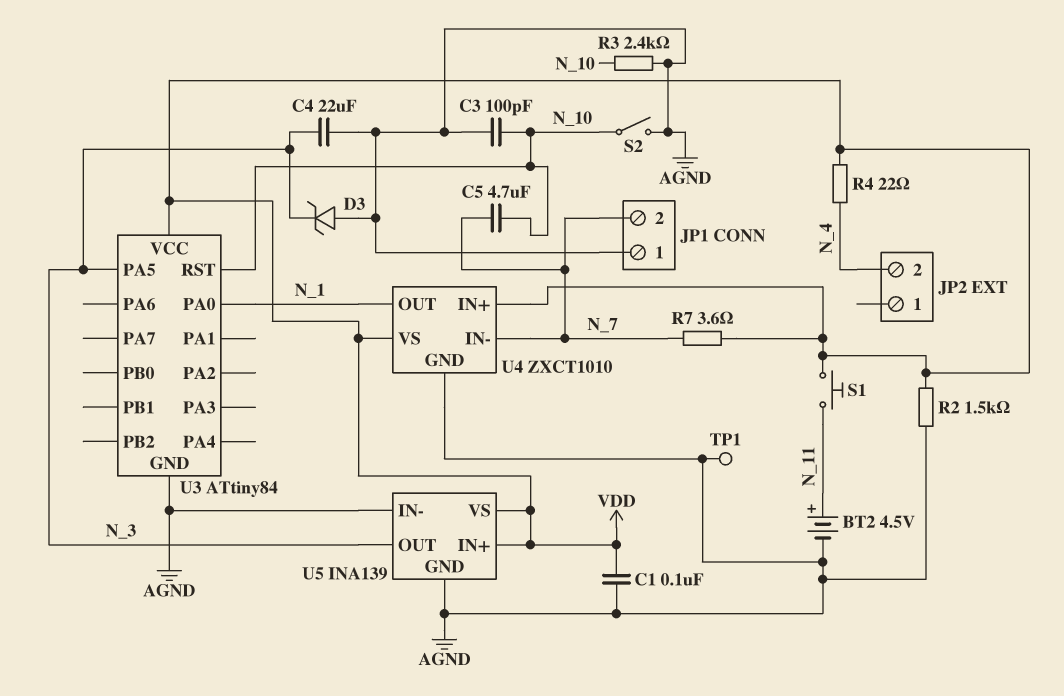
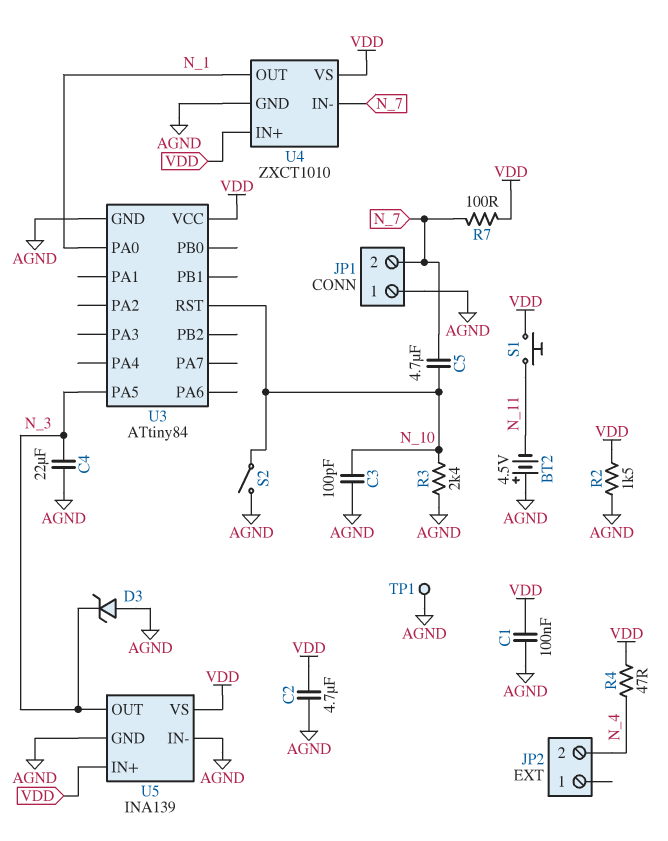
BT2: 4.5V (plus N_11, minus AGND) -> 4.5V (plus AGND, minus N_11)
C2: none -> 4.7uF (AGND, VDD)
R4: 22 (N_4, VDD) -> 47 (N_4, VDD)
R7: 3.6 (N_7, VDD) -> 100 (N_7, VDD)

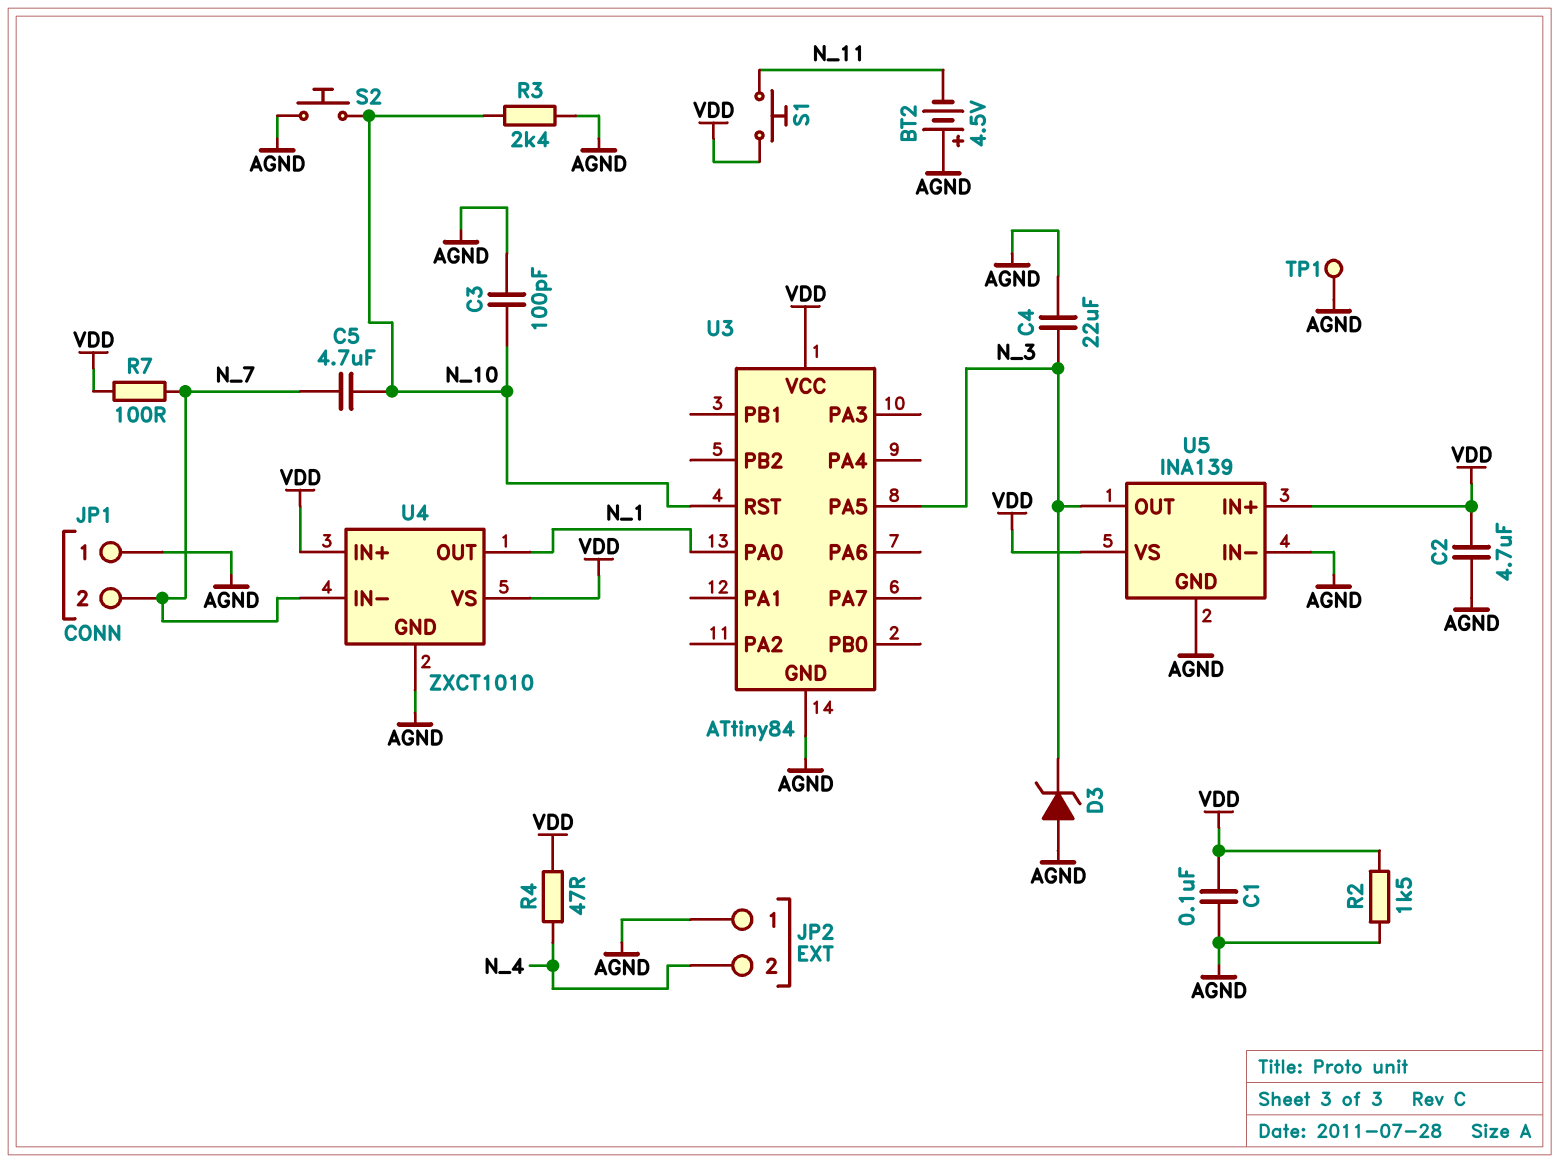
JP2 pin 1: none -> AGND
S2: switch (AGND, N_10) -> button (AGND, N_10)

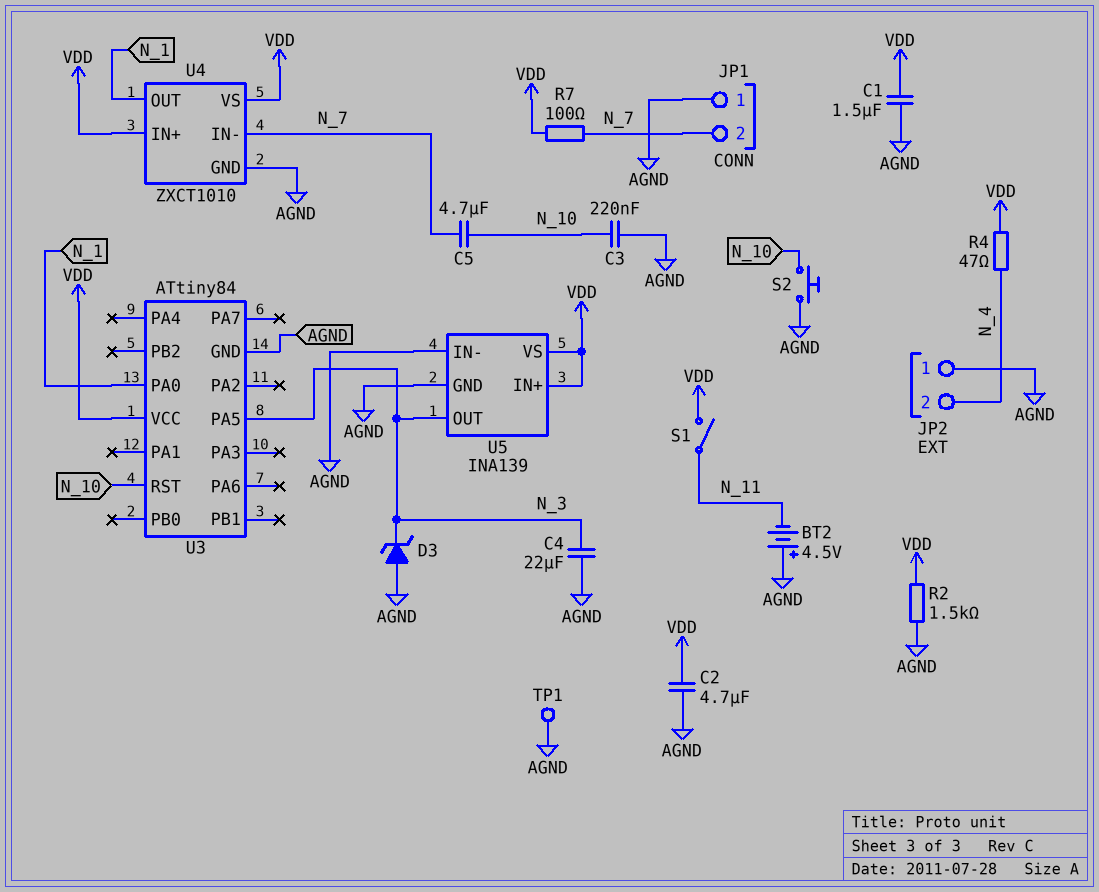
C1: 100nF (AGND, VDD) -> 1.5uF (AGND, VDD)
C3: 100pF (AGND, N_10) -> 220nF (AGND, N_10)
R3: 2.4k (AGND, N_10) -> none
S1: button (N_11, VDD) -> switch (N_11, VDD)

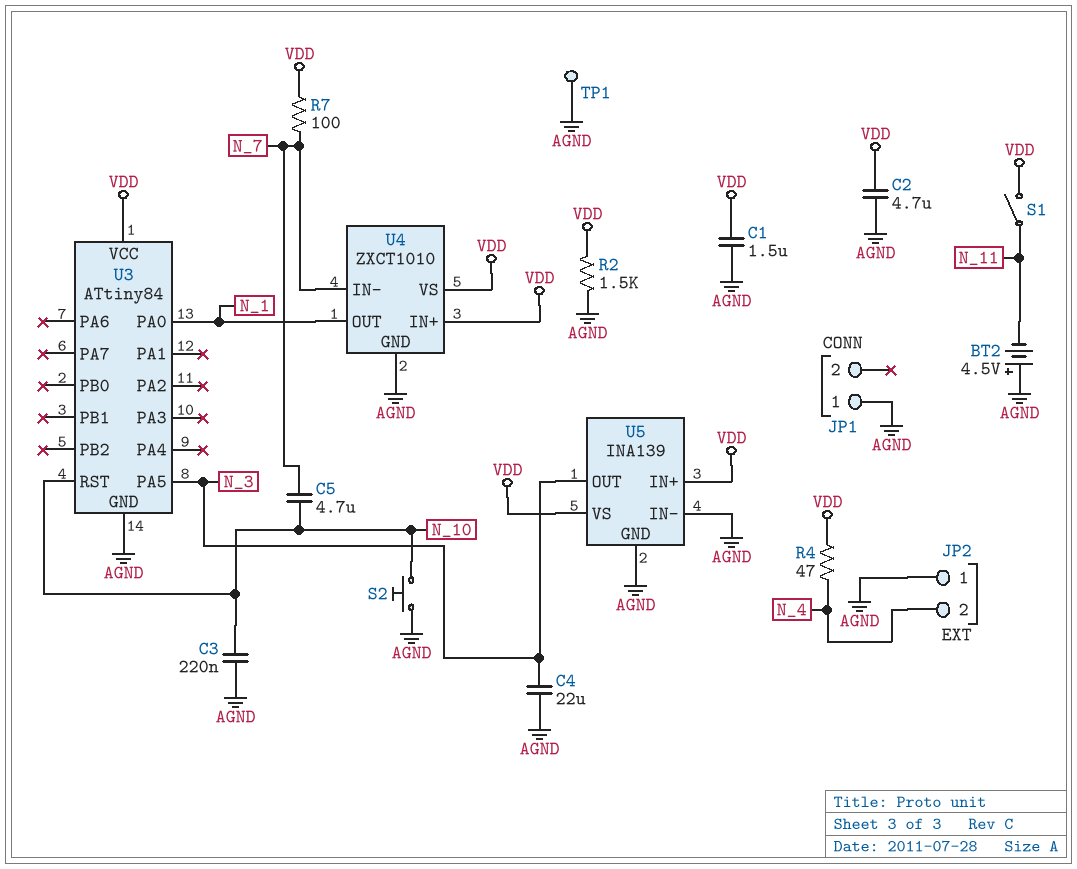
D3: zener (A AGND, K N_3) -> none
JP1 pin 2: N_7 -> none

